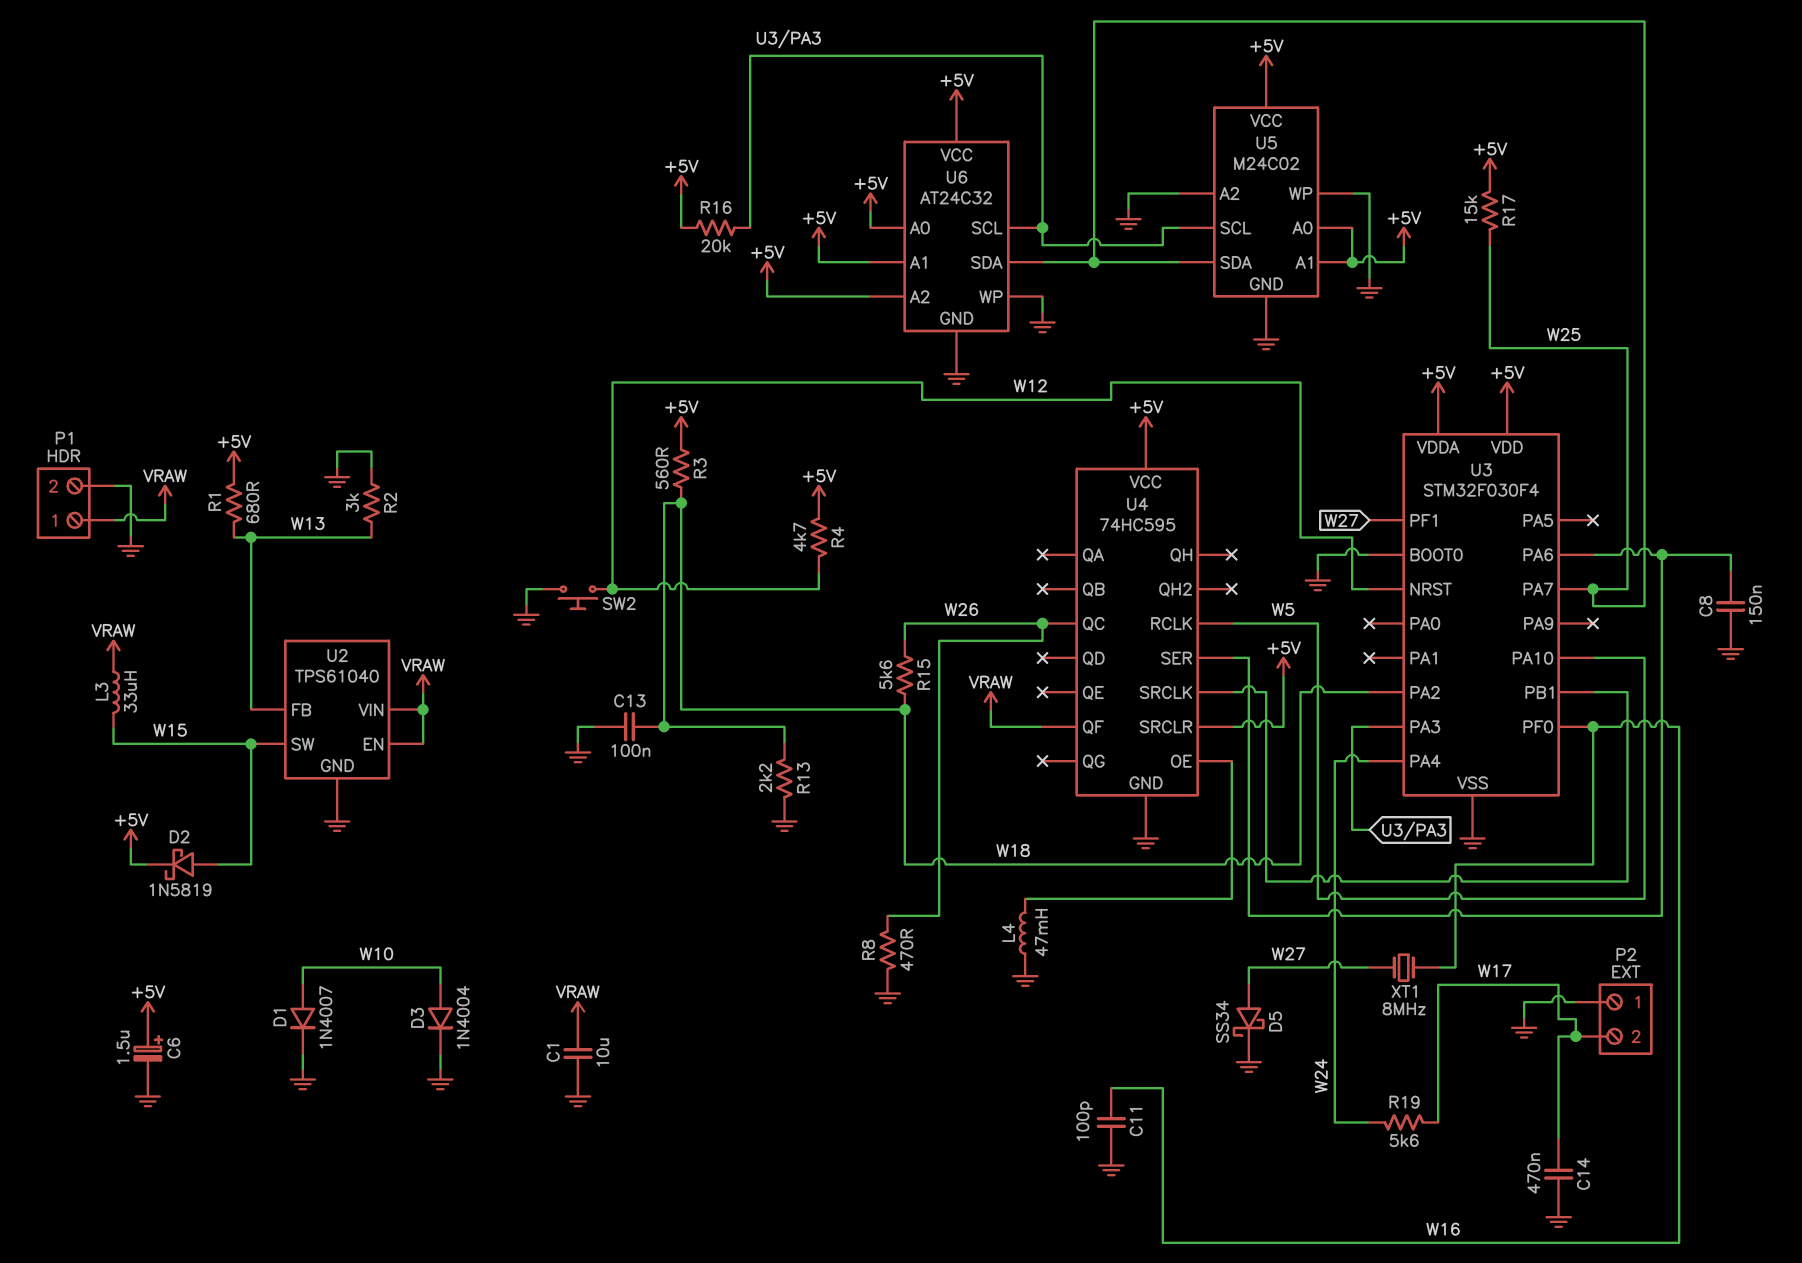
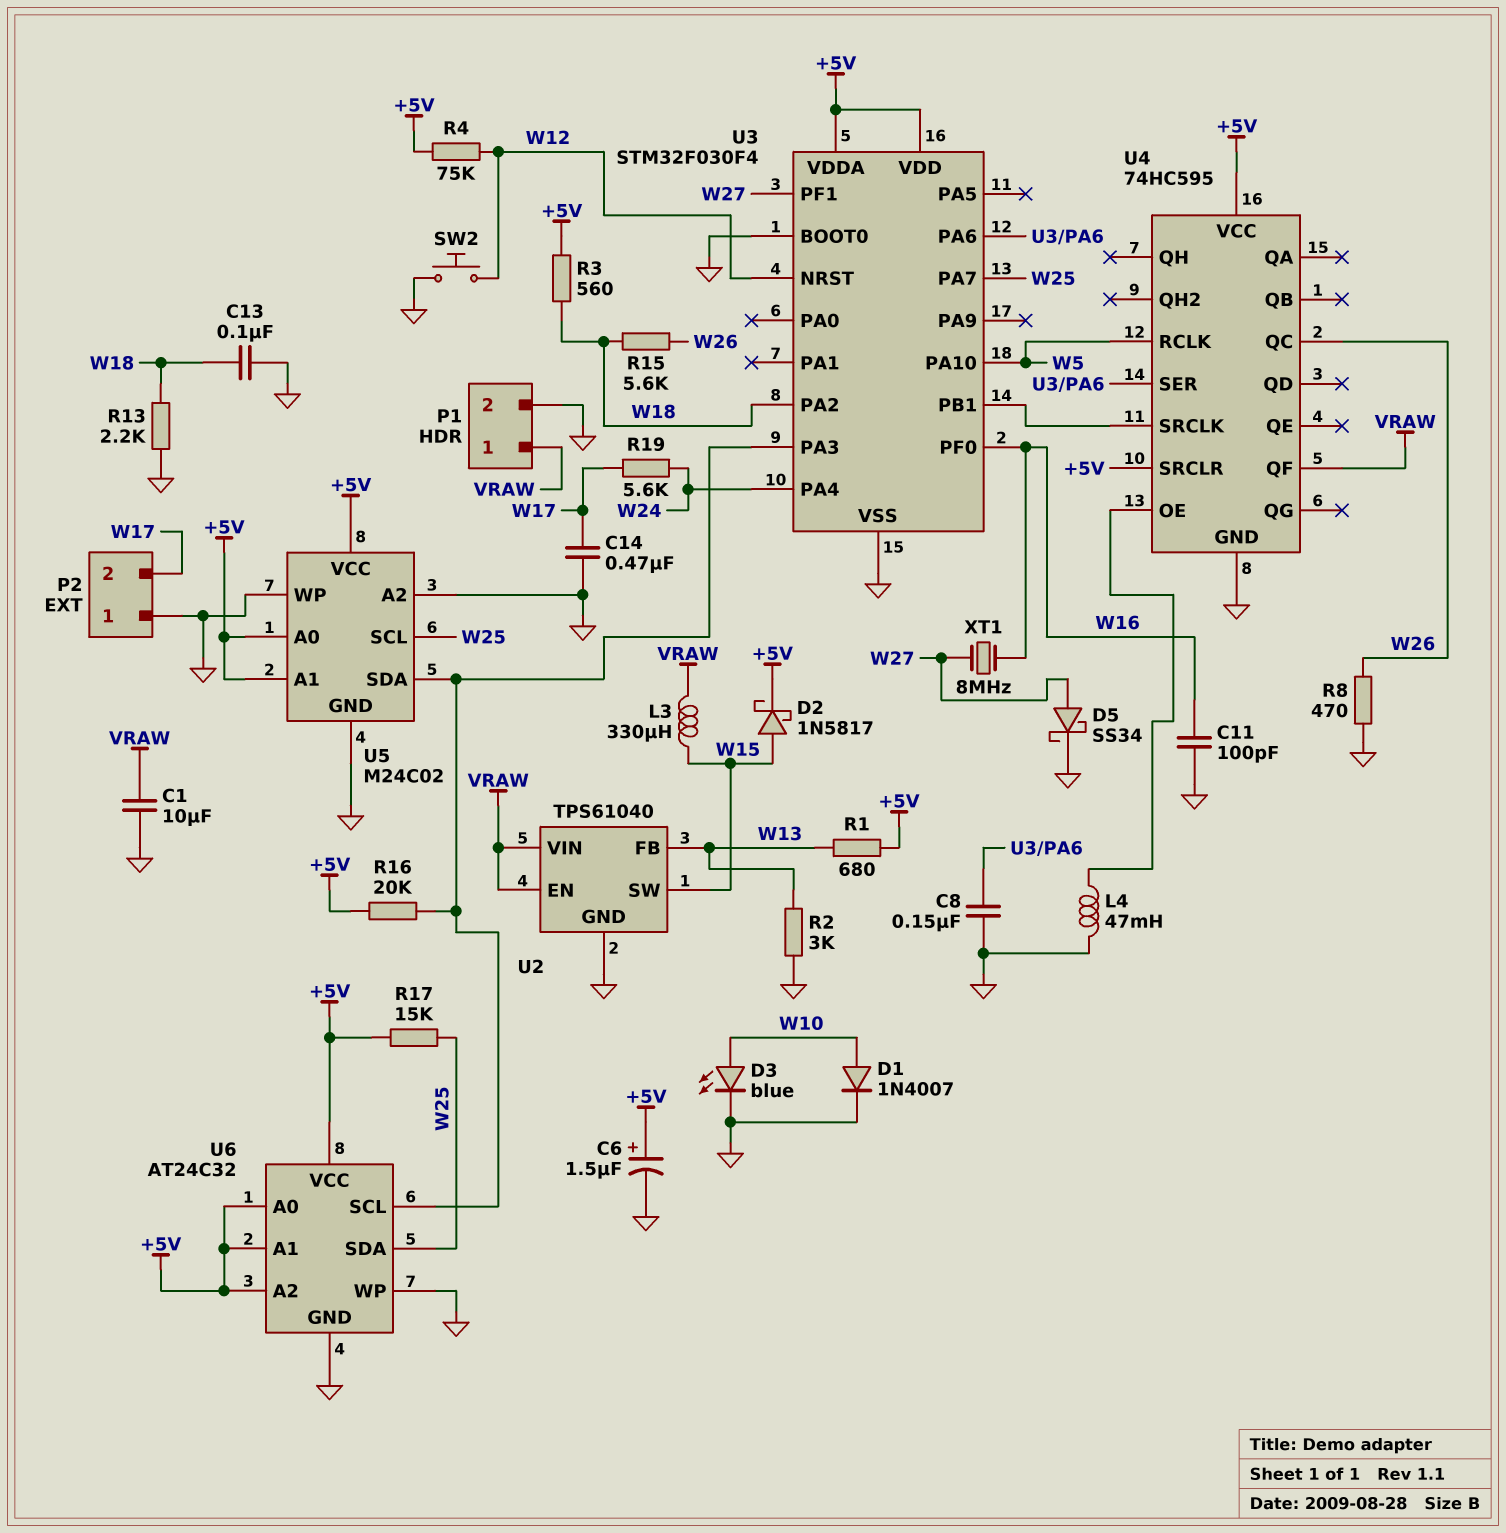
D2: schottky 1N5819 (A W15, K +5V) -> schottky 1N5817 (A W15, K +5V)
D3: diode 1N4004 (A W10, K GND) -> LED blue (A W10, K GND)
L3: 33uH (VRAW, W15) -> 330uH (VRAW, W15)
R4: 4.7k (+5V, W12) -> 75k (+5V, W12)
U5 pin SCL: U3/PA3 -> W25
U5 pin SDA: W25 -> U3/PA3

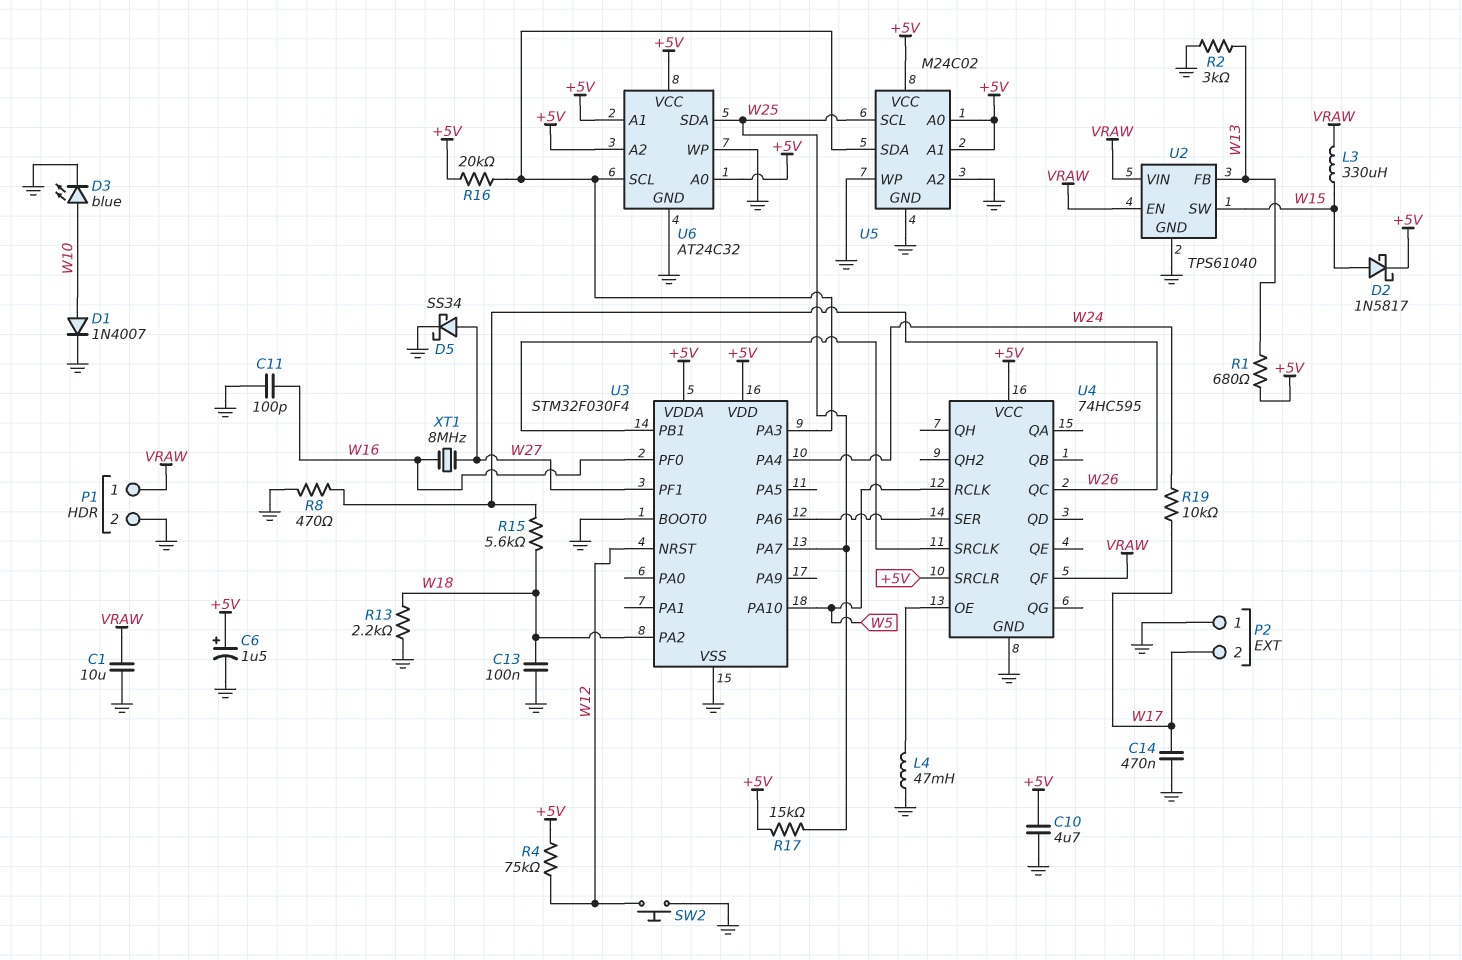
C8: 150nF (GND, U3/PA6) -> none
C10: none -> 4.7uF (+5V, GND)
R3: 560 (+5V, W18) -> none
R19: 5.6k (W17, W24) -> 10k (W17, W24)

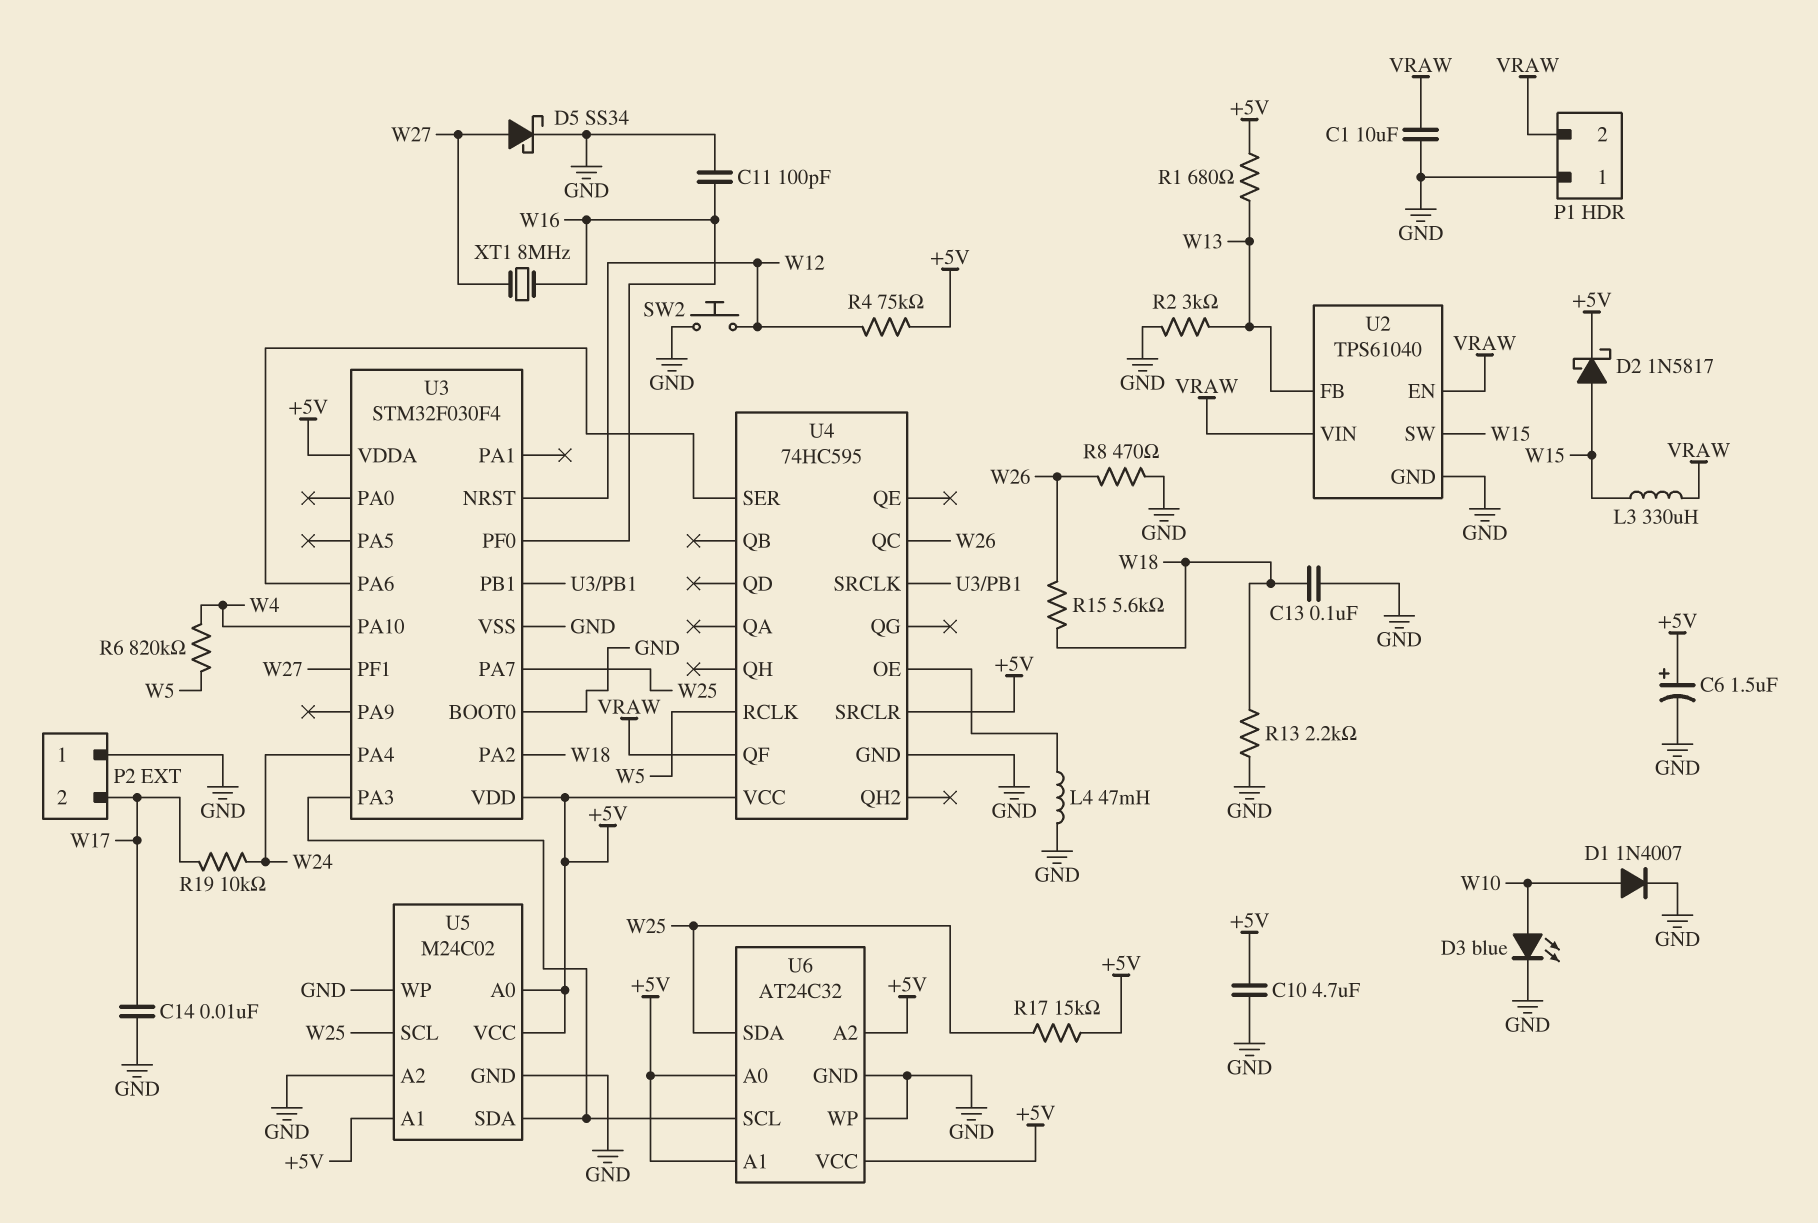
C14: 470nF (GND, W17) -> 10nF (GND, W17)
P1 pin 1: VRAW -> GND
P1 pin 2: GND -> VRAW
R6: none -> 820k (W4, W5)
R16: 20k (+5V, U3/PA3) -> none
U3 pin PA10: W5 -> W4

